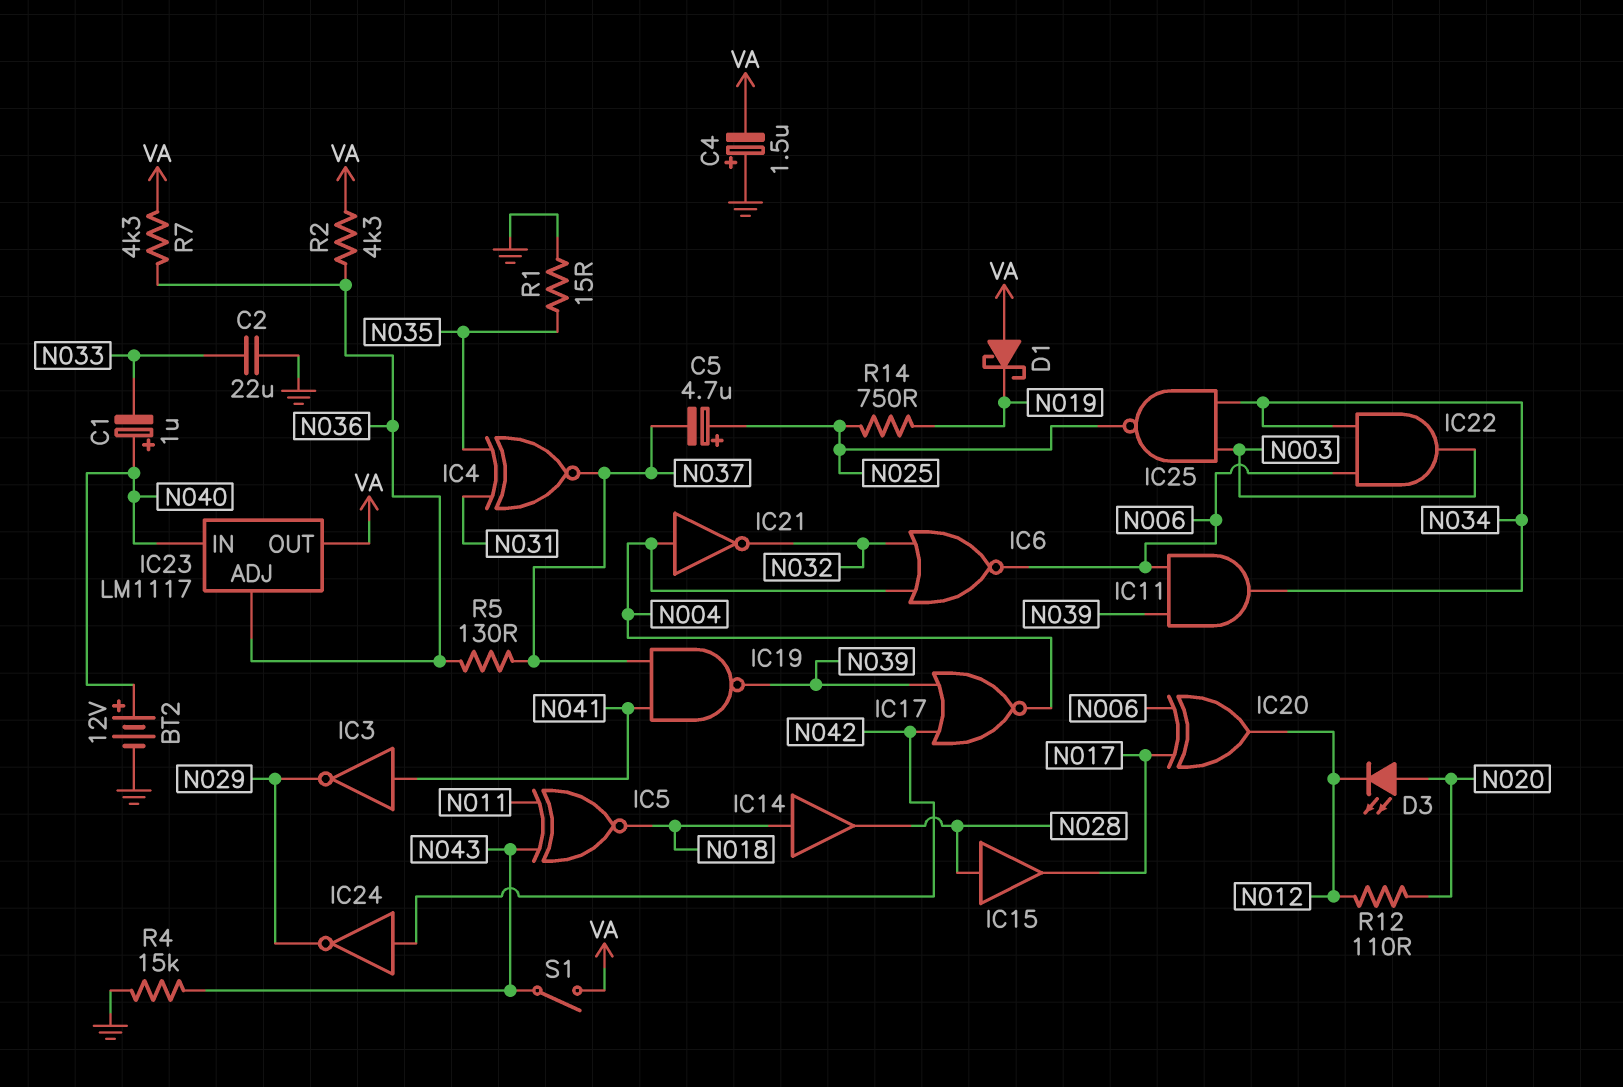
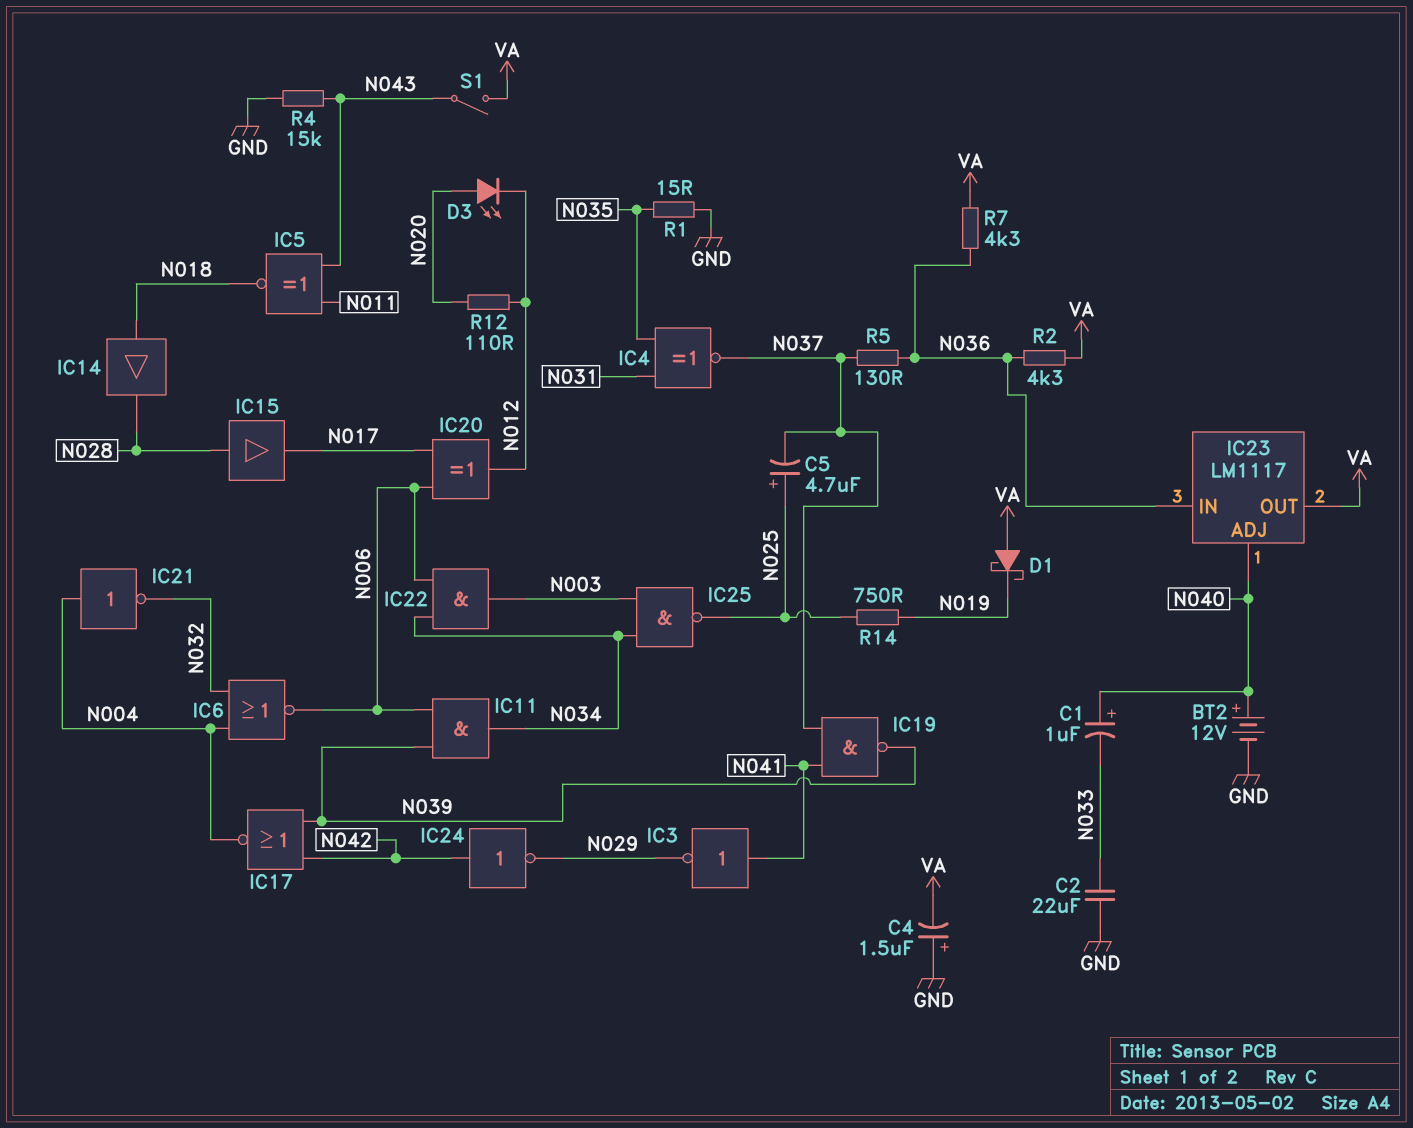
IC23 pin ADJ: N036 -> N040
IC23 pin IN: N040 -> N036

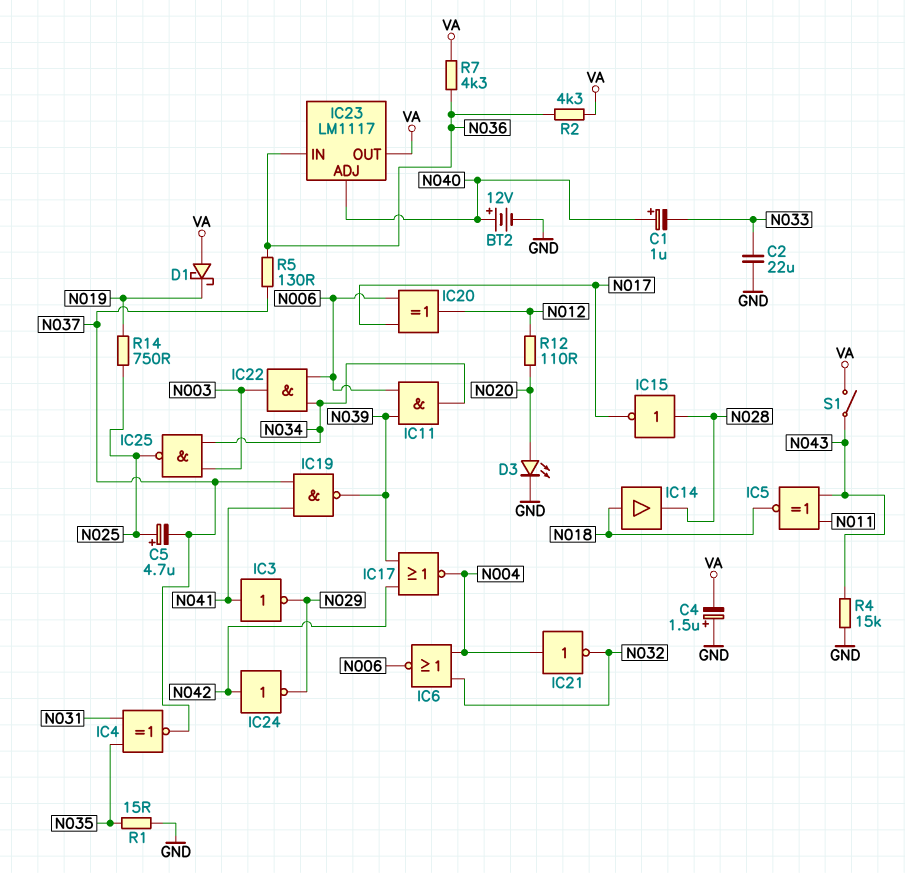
D3: LED (A N020, K N012) -> LED (A N020, K GND)
IC15: buffer (in N028, out N017) -> NOT (in N028, out N017)

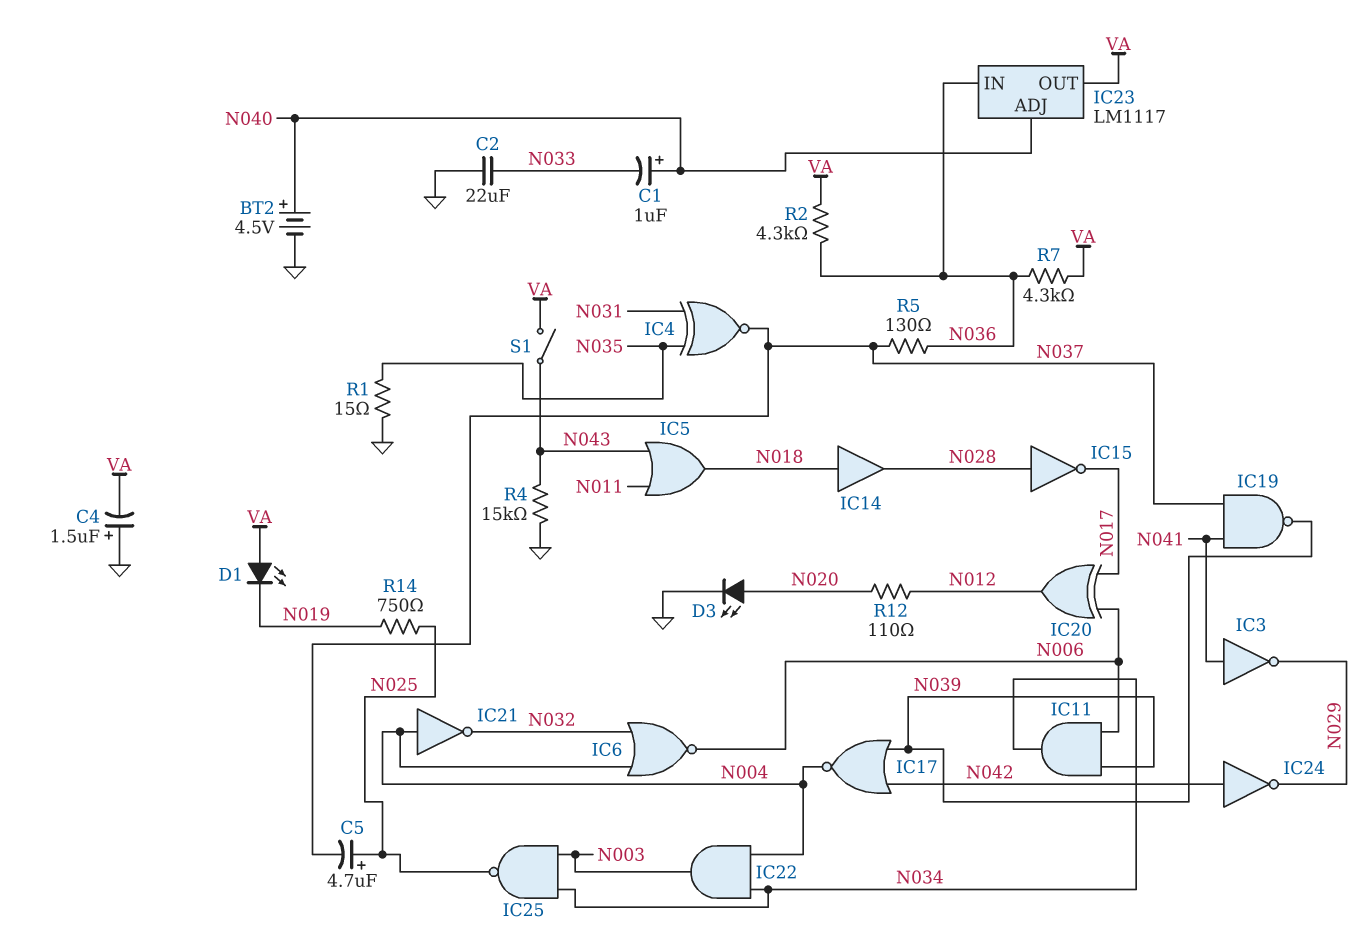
BT2: 12V (plus N040, minus GND) -> 4.5V (plus N040, minus GND)
D1: schottky (A VA, K N019) -> LED (A VA, K N019)
IC5: XNOR (in N011, in N043, out N018) -> OR (in N011, in N043, out N018)
IC22: AND (in N006, in N034, out N003) -> AND (in N004, in N034, out N003)

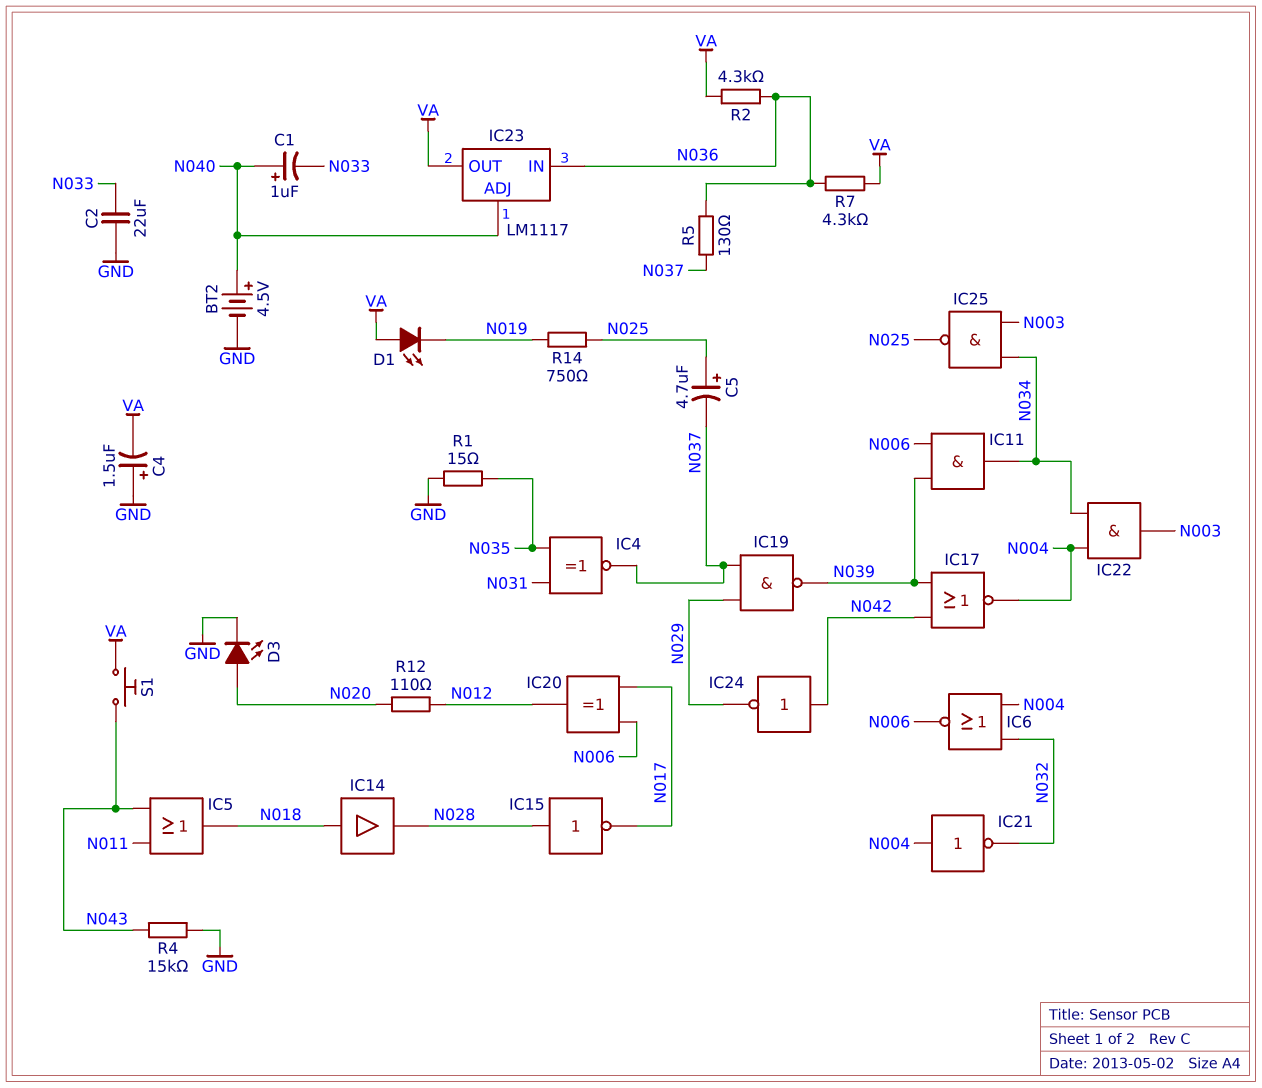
IC3: NOT (in N041, out N029) -> none
IC19: NAND (in N037, in N041, out N039) -> NAND (in N029, in N037, out N039)
S1: switch (N043, VA) -> button (N043, VA)

